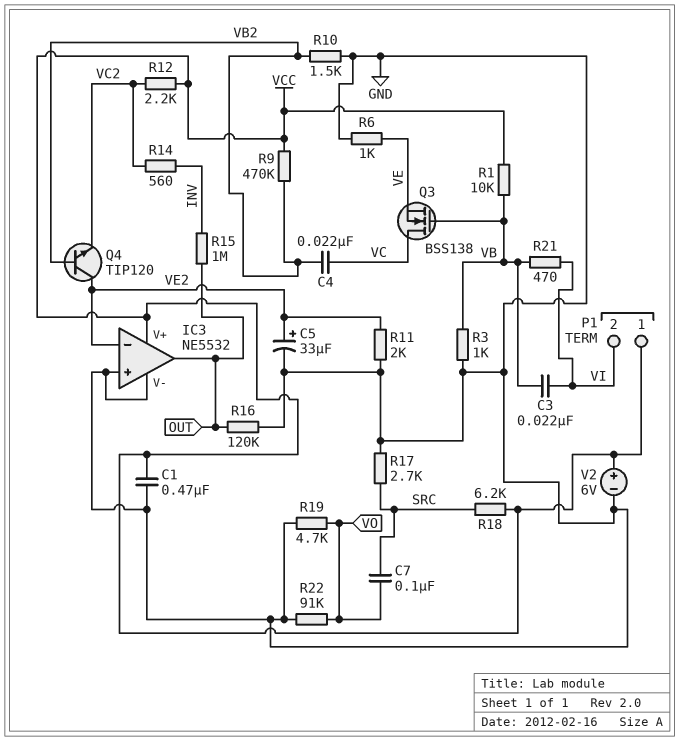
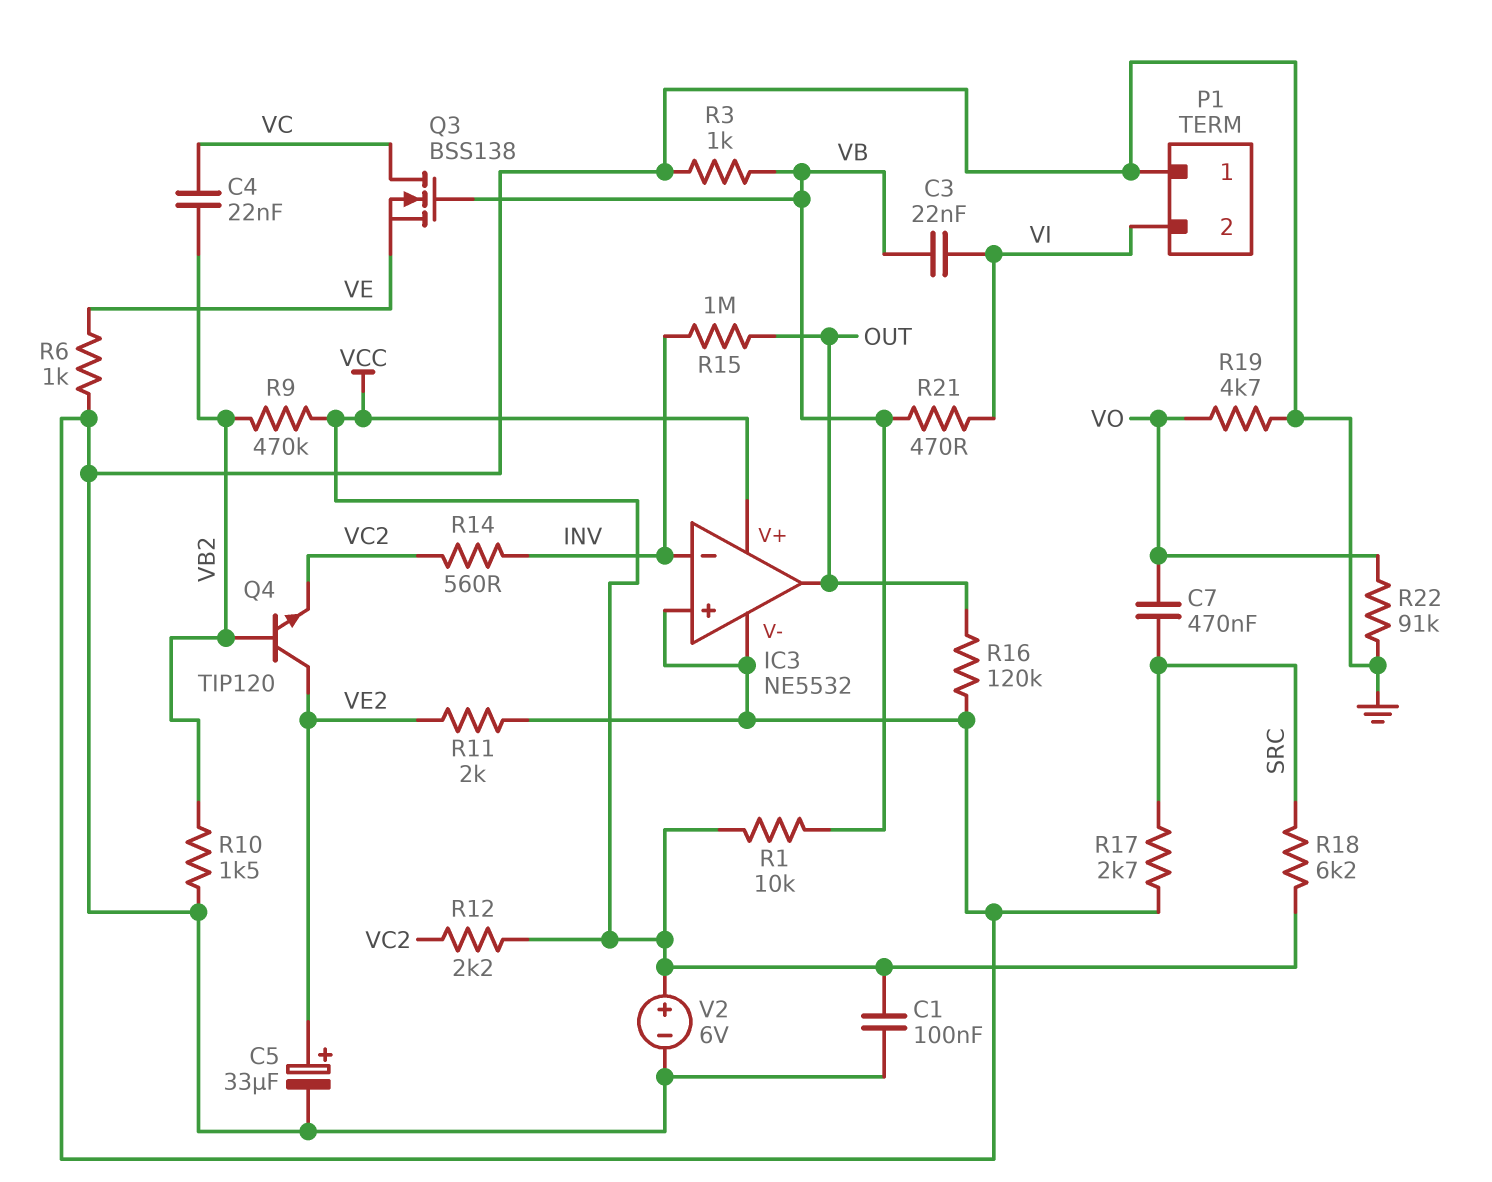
C1: 470nF (GND, VCC) -> 100nF (GND, VCC)
C7: 100nF (SRC, VO) -> 470nF (SRC, VO)
IC3 pin in-: VE2 -> INV
P1 pin 1: VCC -> GND

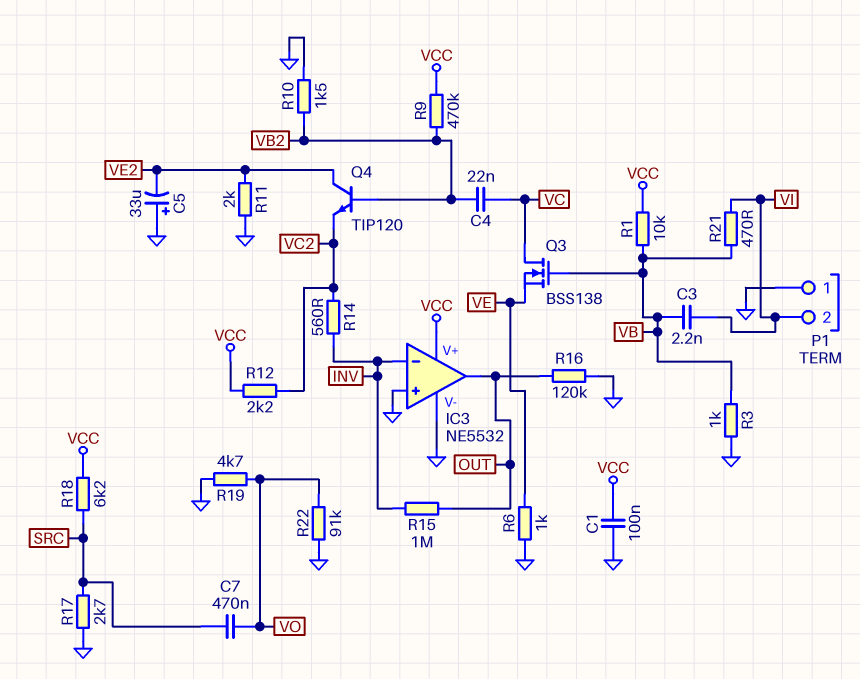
C3: 22nF (VB, VI) -> 2.2nF (VB, VI)
C5: 33uF (plus VE2, minus GND) -> 33uF (plus GND, minus VE2)
V2: 6V (plus VCC, minus GND) -> none

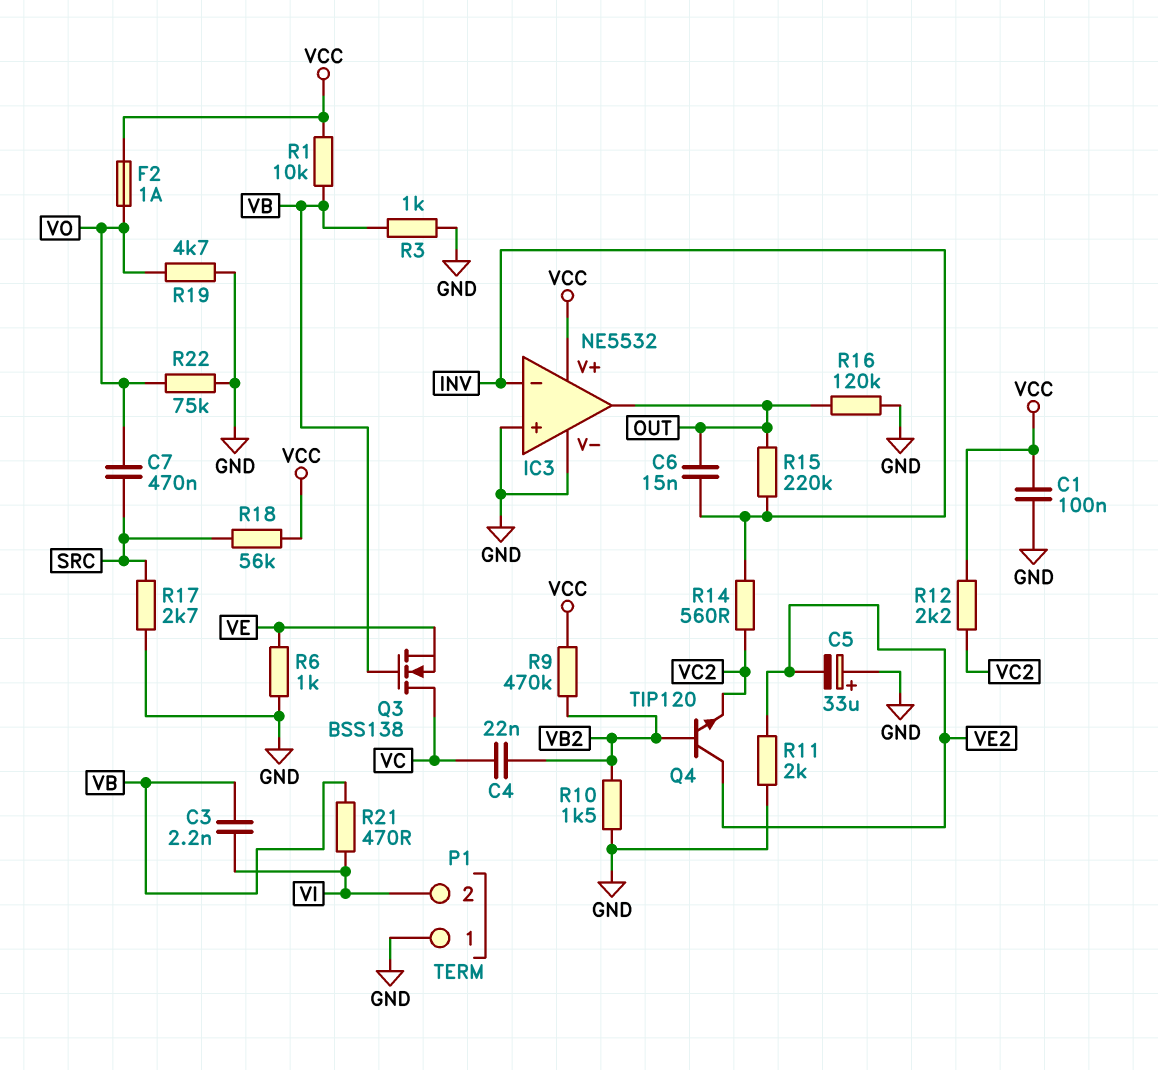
C6: none -> 15nF (INV, OUT)
F2: none -> 1A (VCC, VO)
R15: 1M (INV, OUT) -> 220k (INV, OUT)
R18: 6.2k (SRC, VCC) -> 56k (SRC, VCC)
R22: 91k (GND, VO) -> 75k (GND, VO)

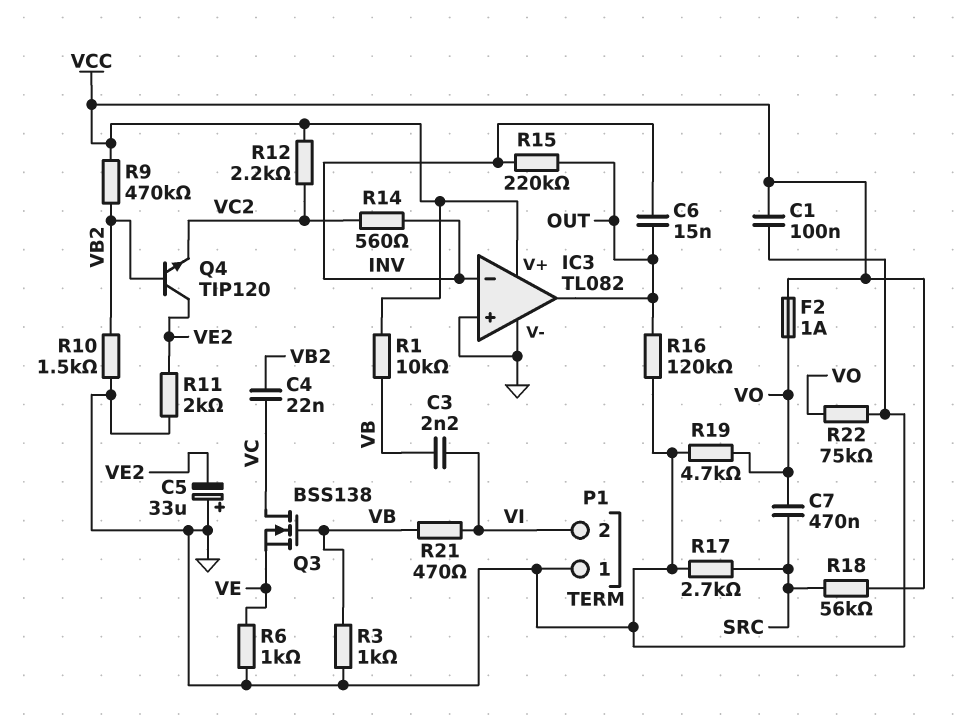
IC3: NE5532 -> TL082

